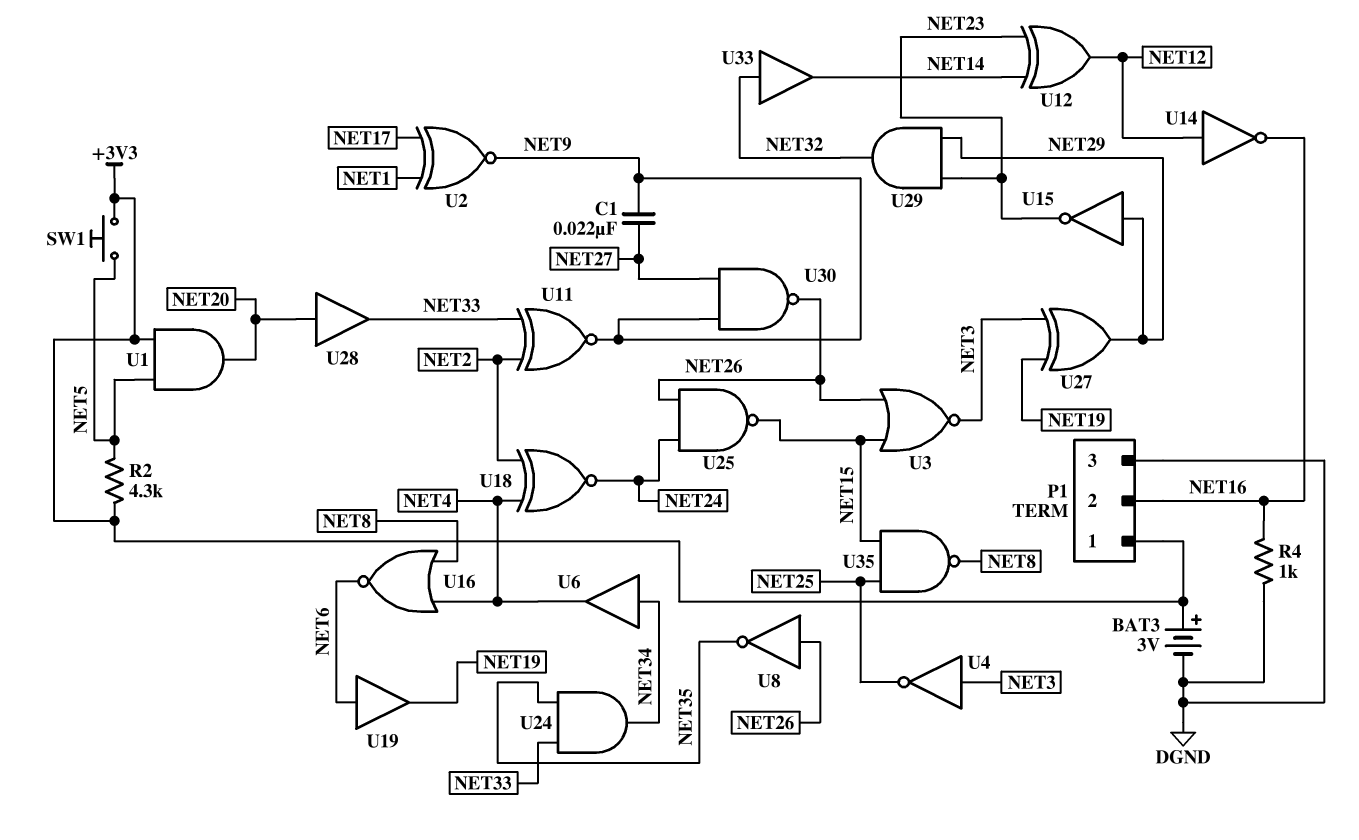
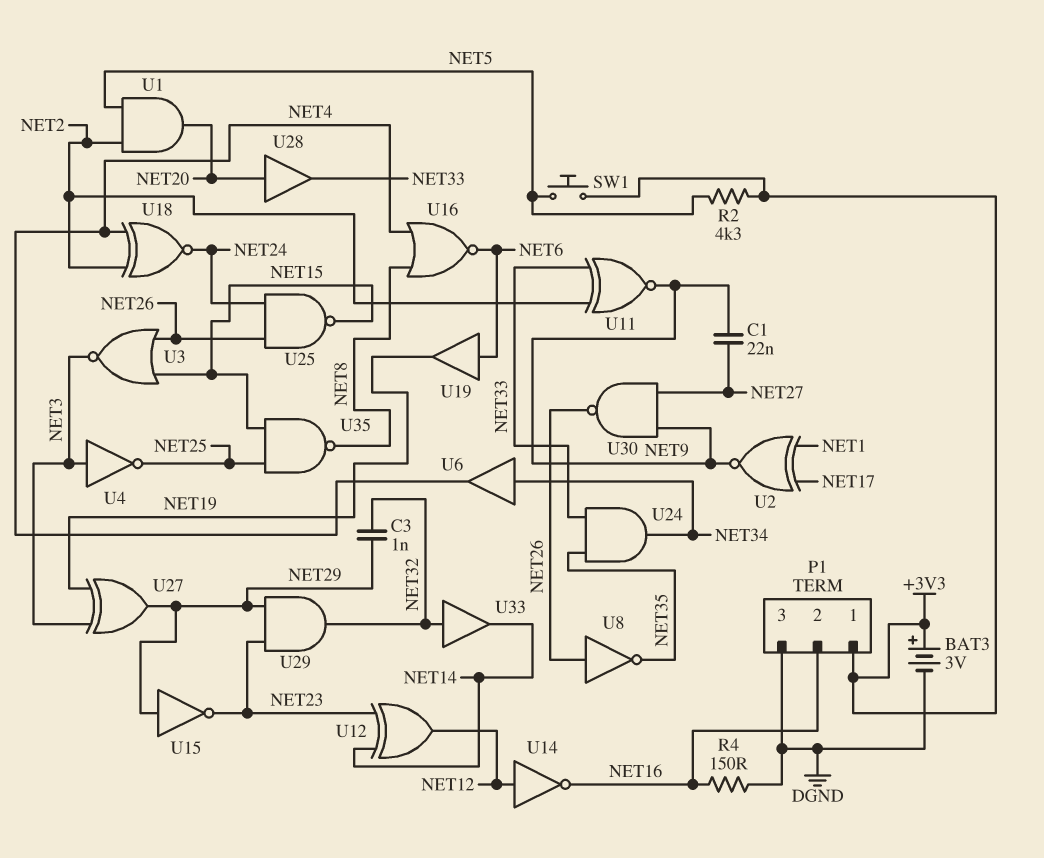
C3: none -> 1nF (NET29, NET32)
R4: 1k (DGND, NET16) -> 150 (DGND, NET16)
U1: AND (in +3V3, in NET5, out NET20) -> AND (in NET2, in NET5, out NET20)

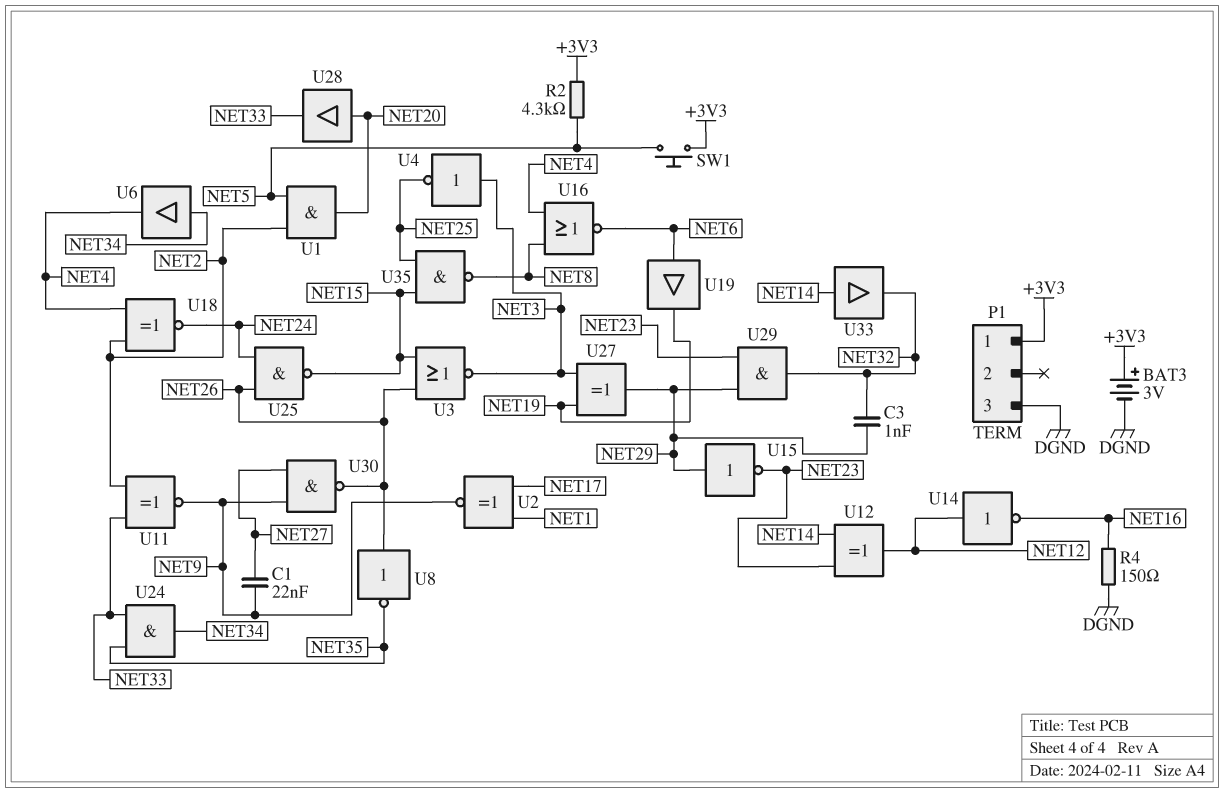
P1 pin 2: NET16 -> none
U33: buffer (in NET32, out NET14) -> buffer (in NET14, out NET32)

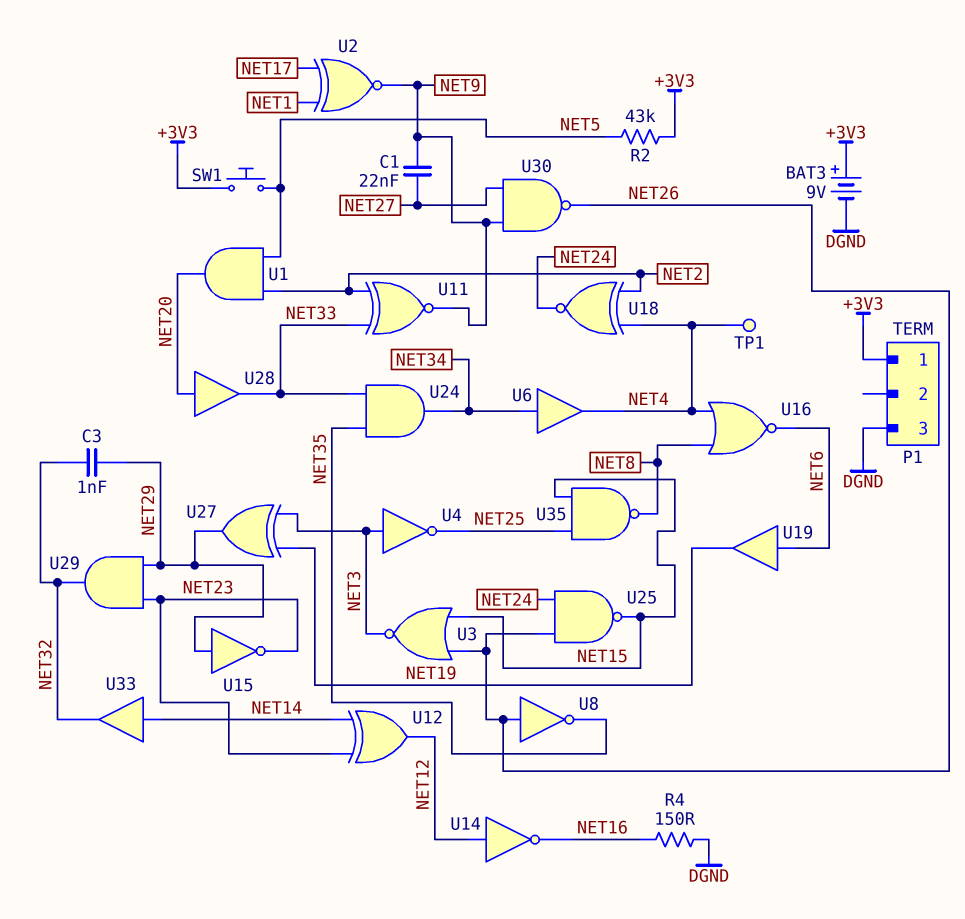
BAT3: 3V (plus +3V3, minus DGND) -> 9V (plus +3V3, minus DGND)
R2: 4.3k (+3V3, NET5) -> 43k (+3V3, NET5)
TP1: none -> test point (NET4)

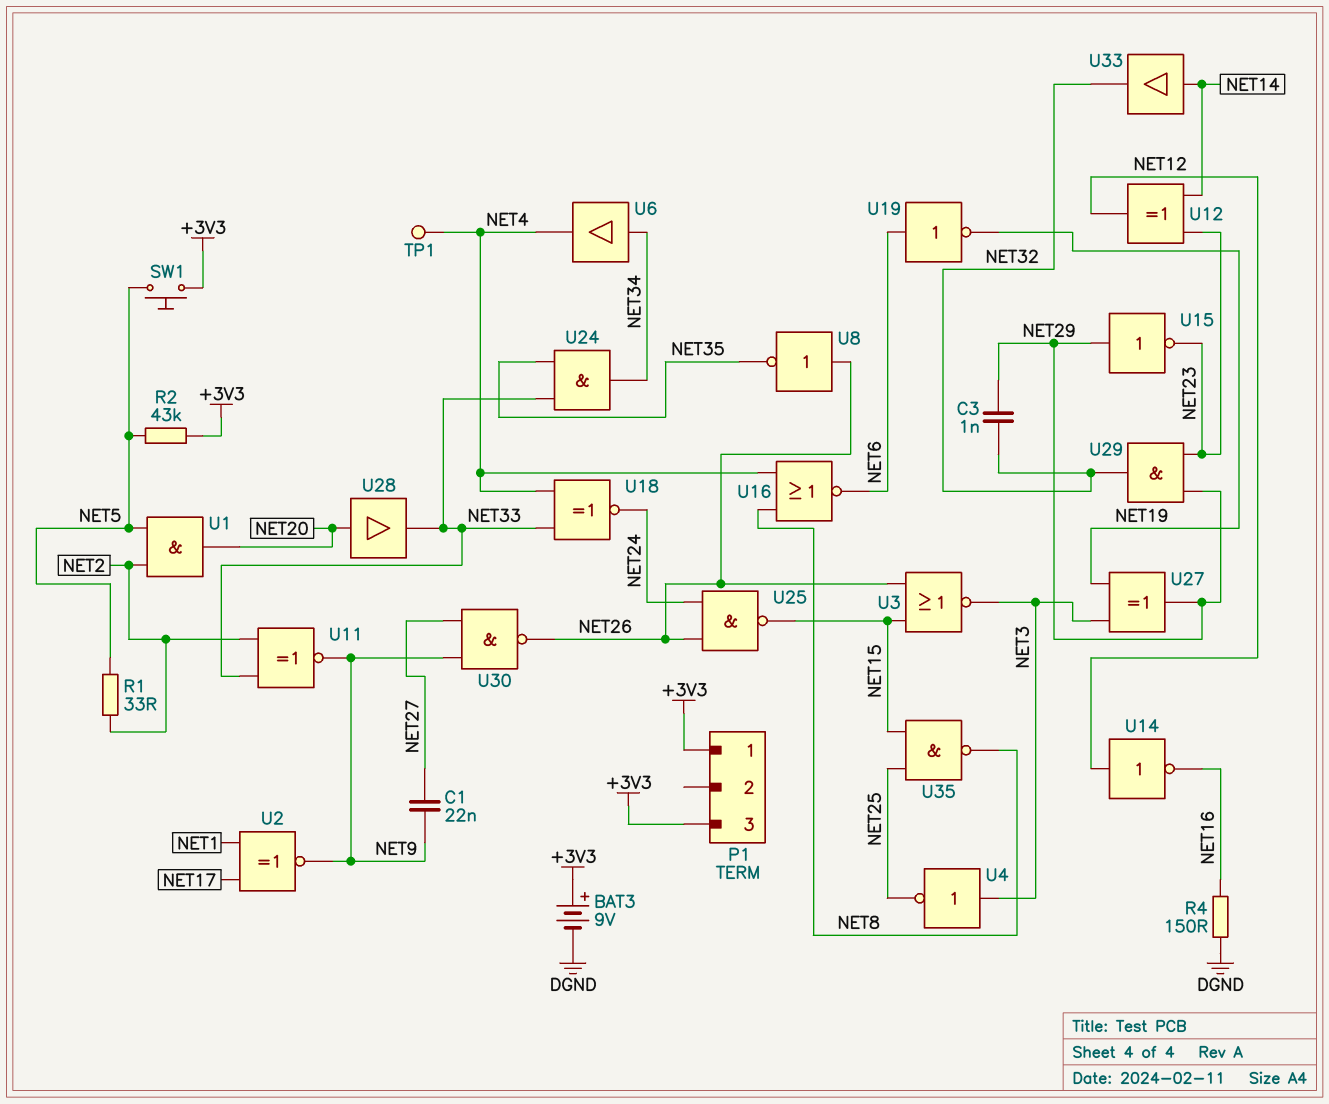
P1 pin 3: DGND -> +3V3
R1: none -> 33 (NET2, NET5)
U18: XNOR (in NET2, in NET4, out NET24) -> XNOR (in NET4, in NET33, out NET24)
U19: buffer (in NET6, out NET19) -> NOT (in NET6, out NET19)

